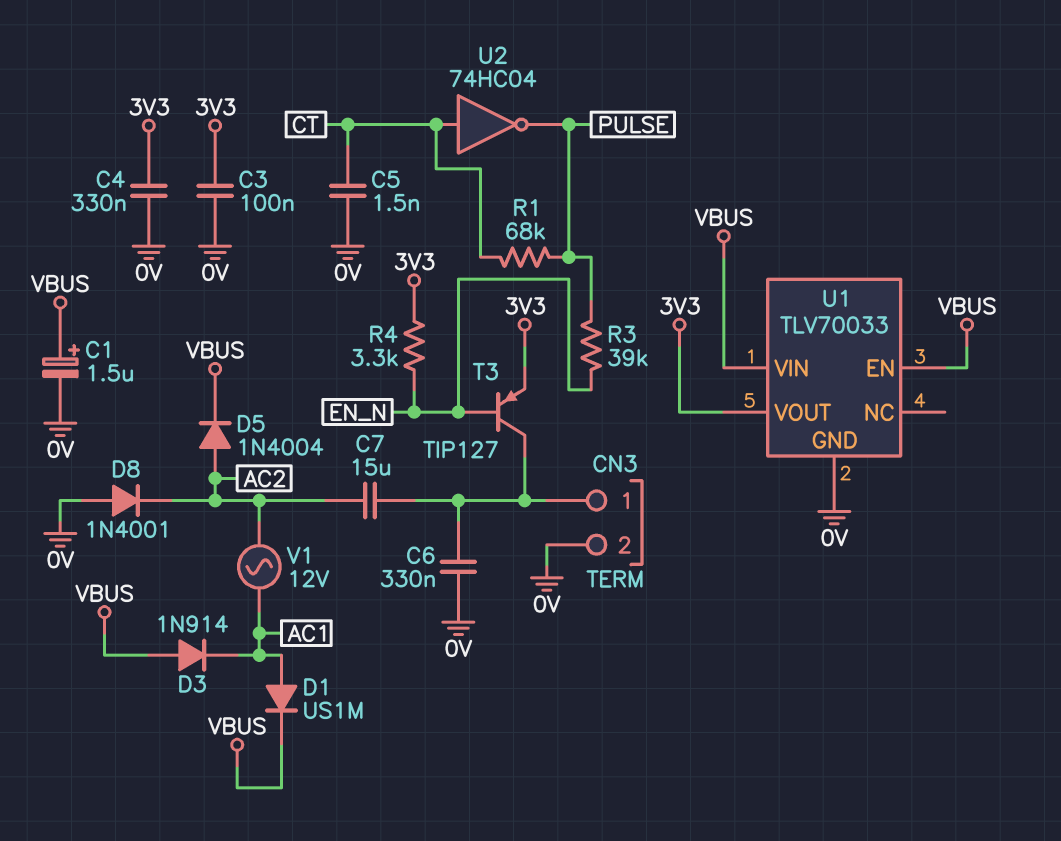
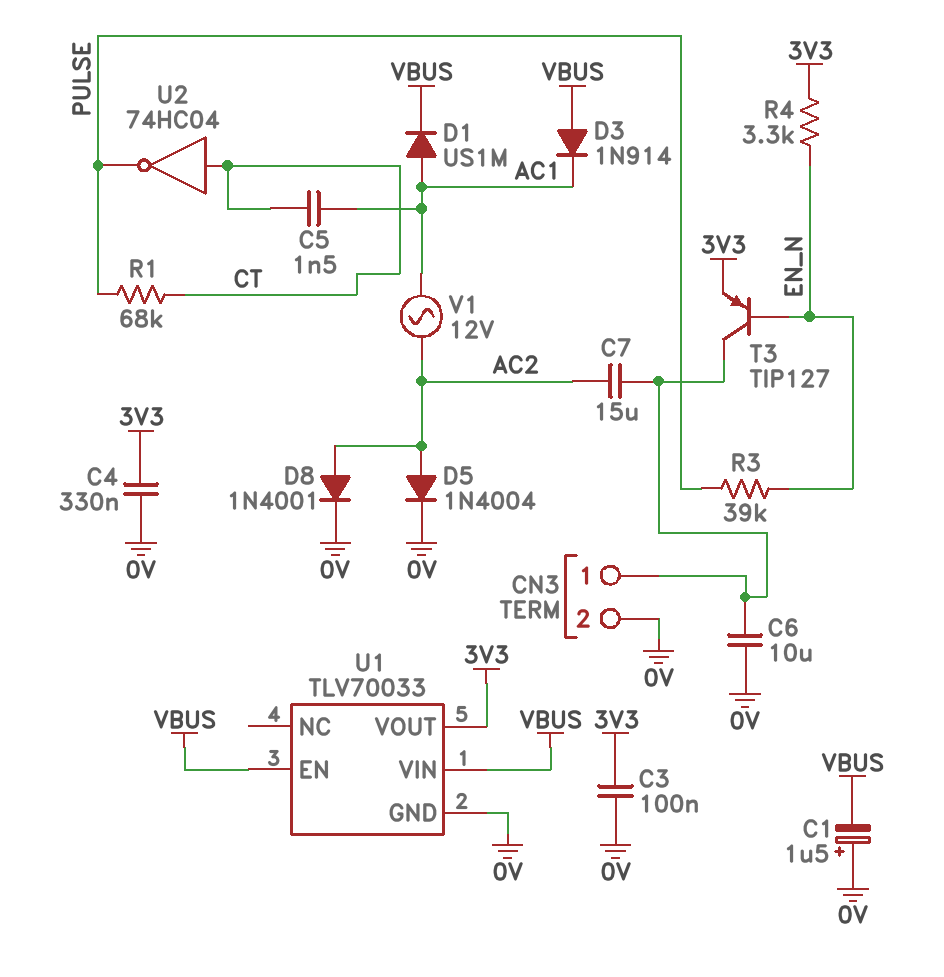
C1: 1.5uF (plus VBUS, minus 0V) -> 1.5uF (plus 0V, minus VBUS)
C5: 1.5nF (0V, CT) -> 1.5nF (AC1, CT)
C6: 330nF (0V, CN3/1) -> 10uF (0V, CN3/1)
D5: diode 1N4004 (A AC2, K VBUS) -> diode 1N4004 (A AC2, K 0V)
D8: diode 1N4001 (A 0V, K AC2) -> diode 1N4001 (A AC2, K 0V)

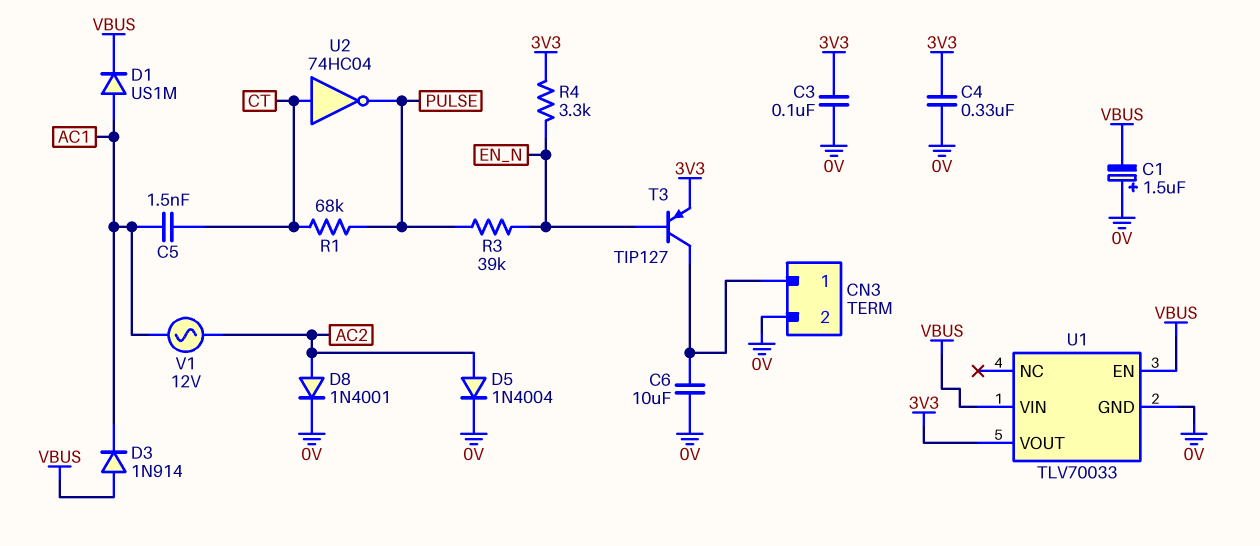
C7: 15uF (AC2, CN3/1) -> none

